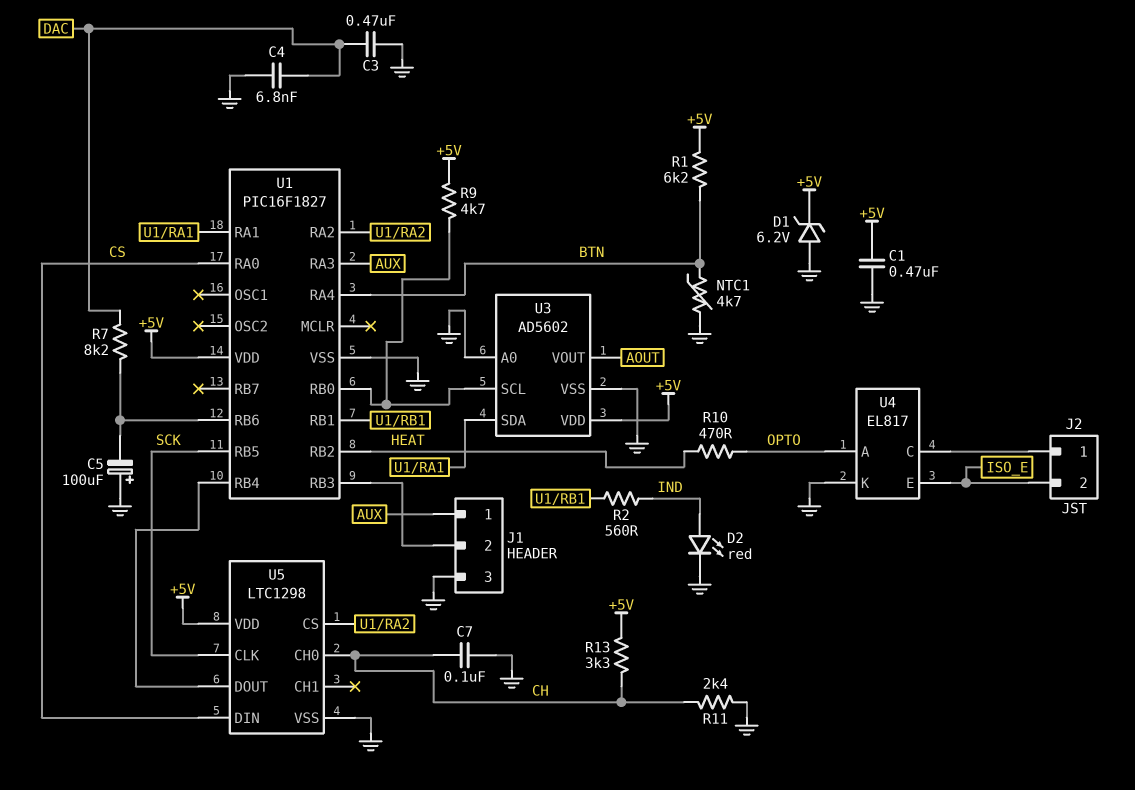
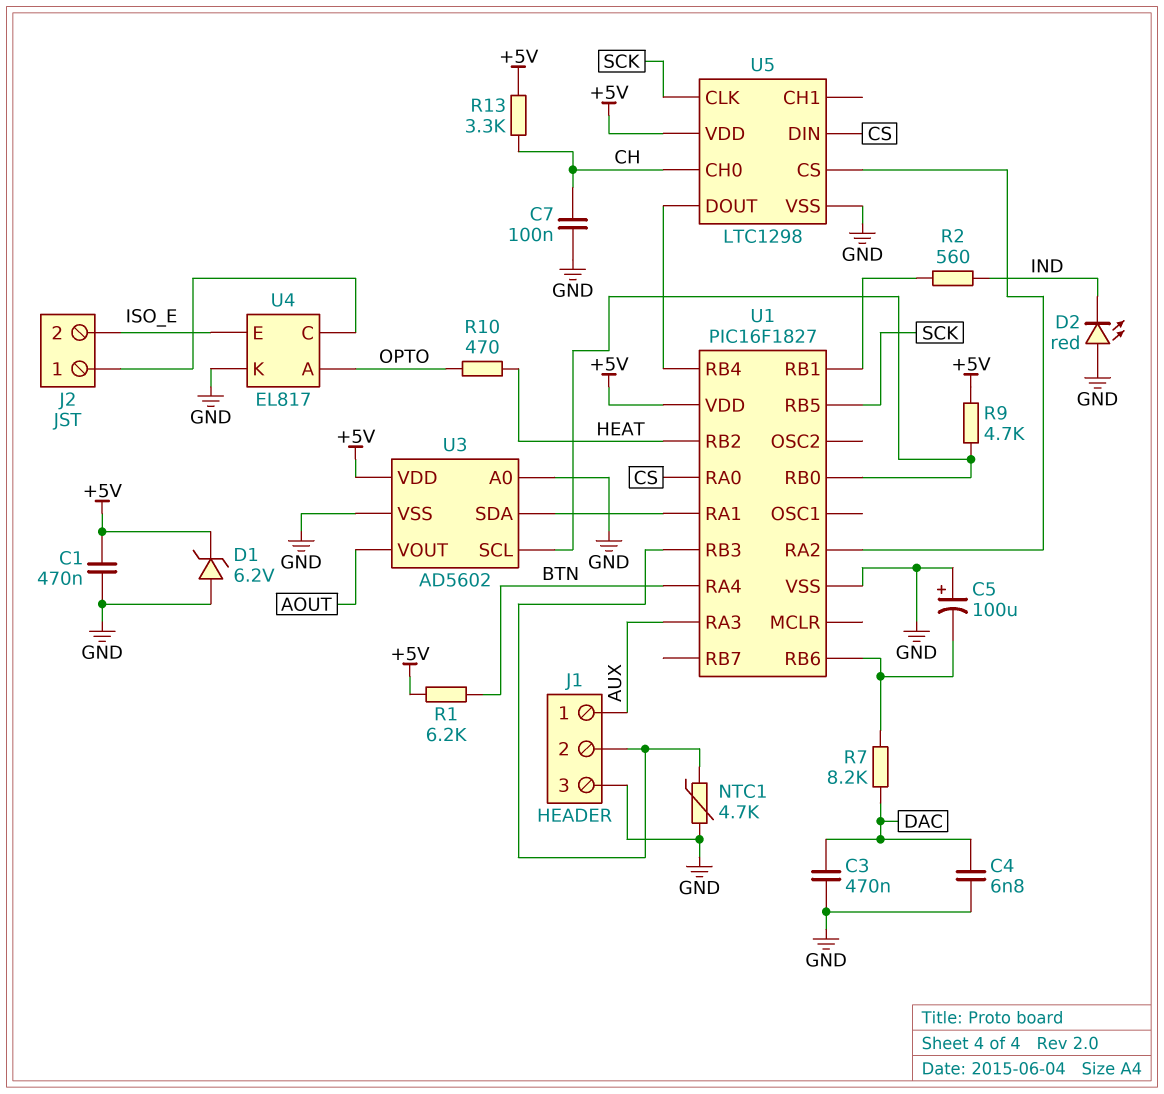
D2: LED red (A IND, K GND) -> LED red (A GND, K IND)
NTC1: 4.7k (BTN, GND) -> 4.7k (GND, J1/2)
R11: 2.4k (CH, GND) -> none

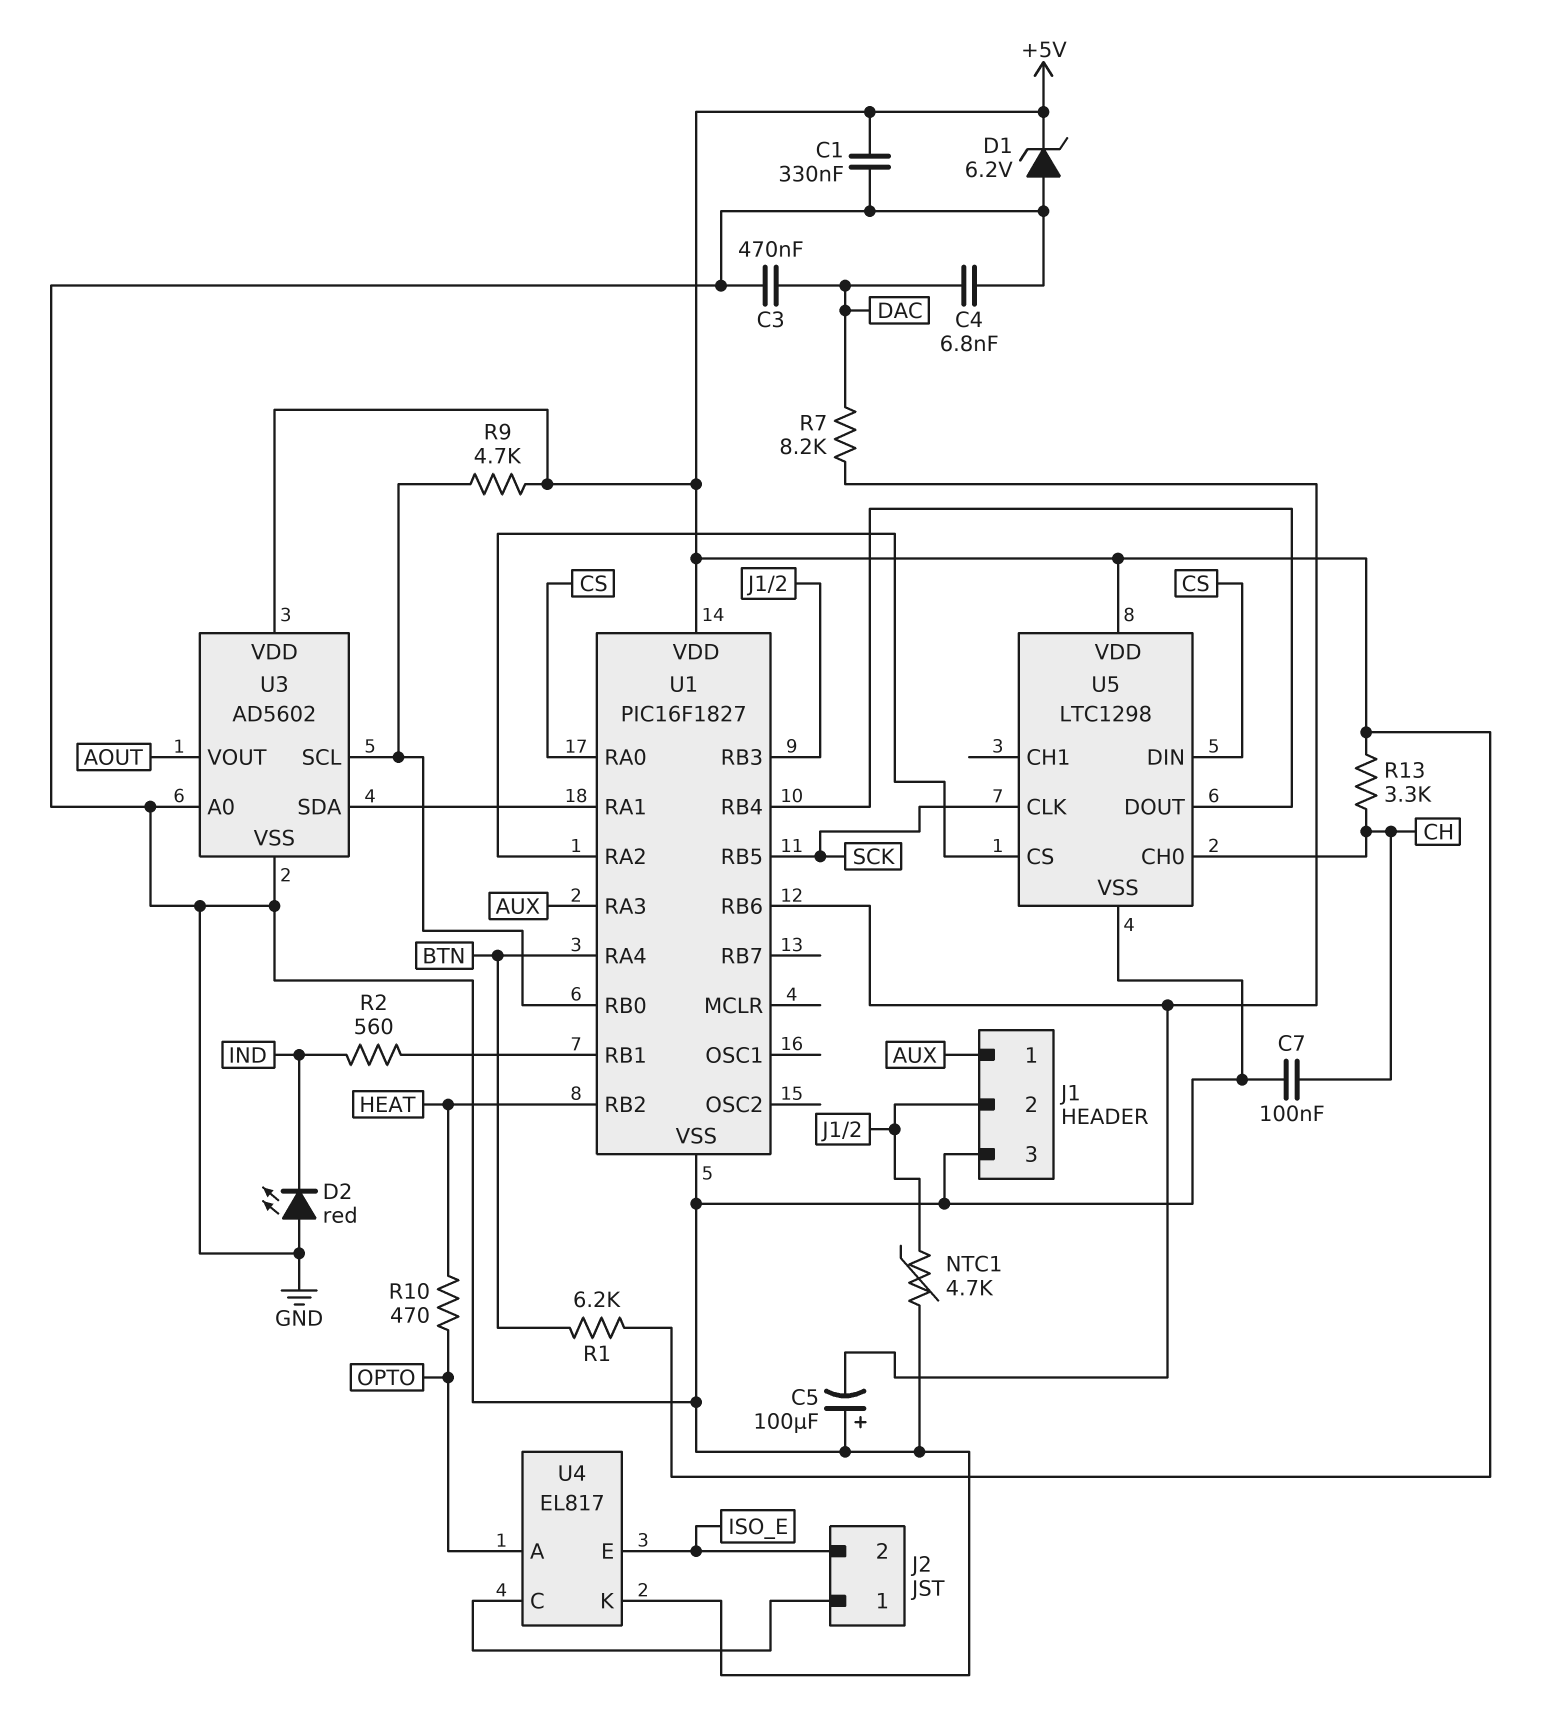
C1: 470nF (+5V, GND) -> 330nF (+5V, GND)

